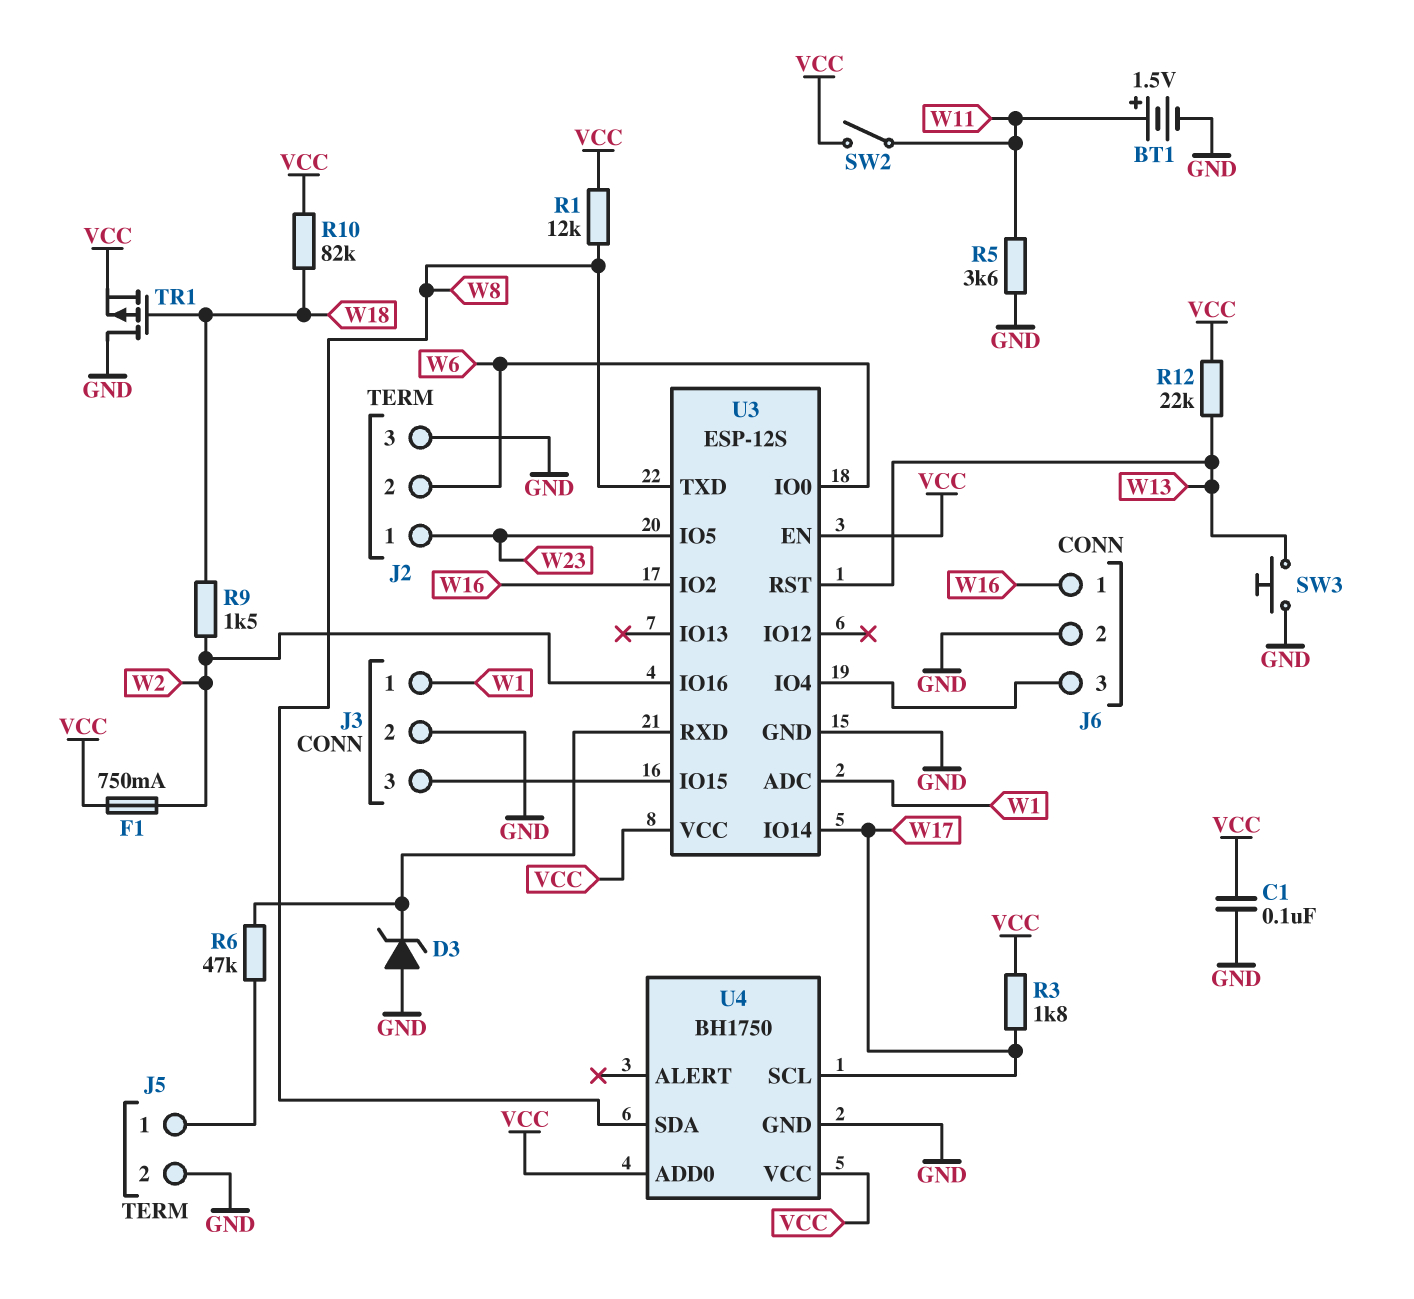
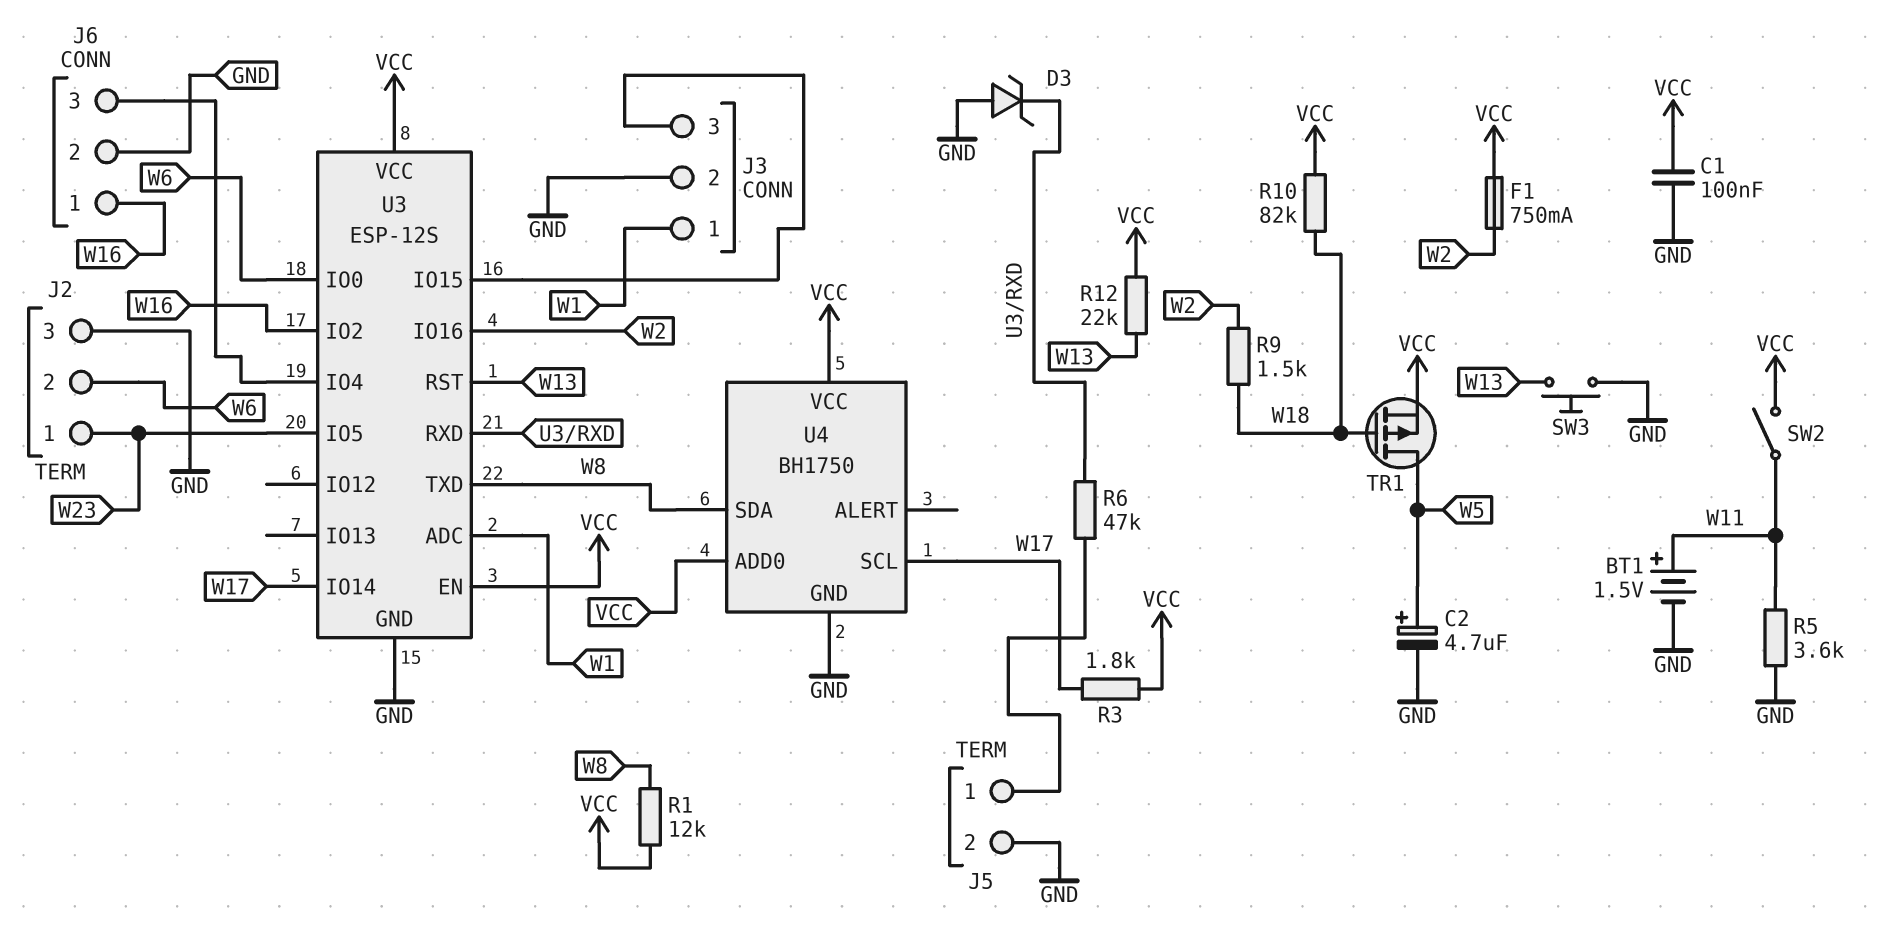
C2: none -> 4.7uF (plus W5, minus GND)
TR1: PMOS (G W18, D GND, S VCC) -> PMOS (G W18, D W5, S VCC)

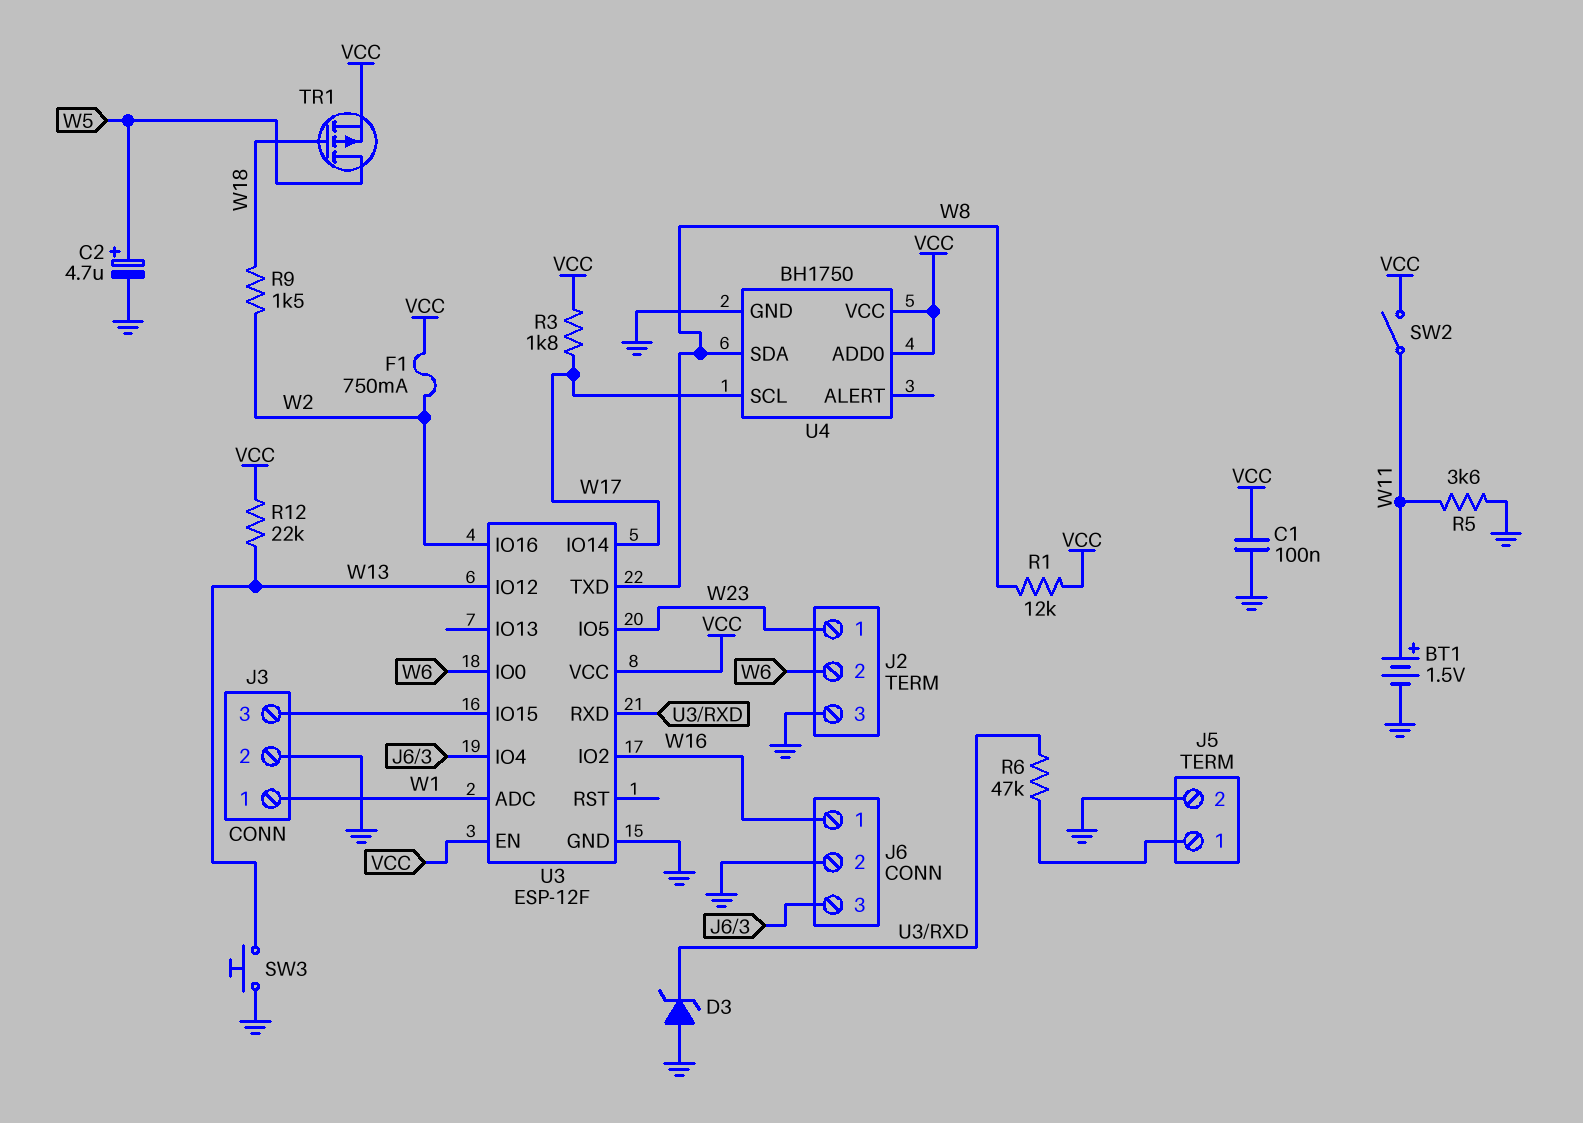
R10: 82k (VCC, W18) -> none
U3: ESP-12S -> ESP-12F
U3 pin IO12: none -> W13
U3 pin RST: W13 -> none

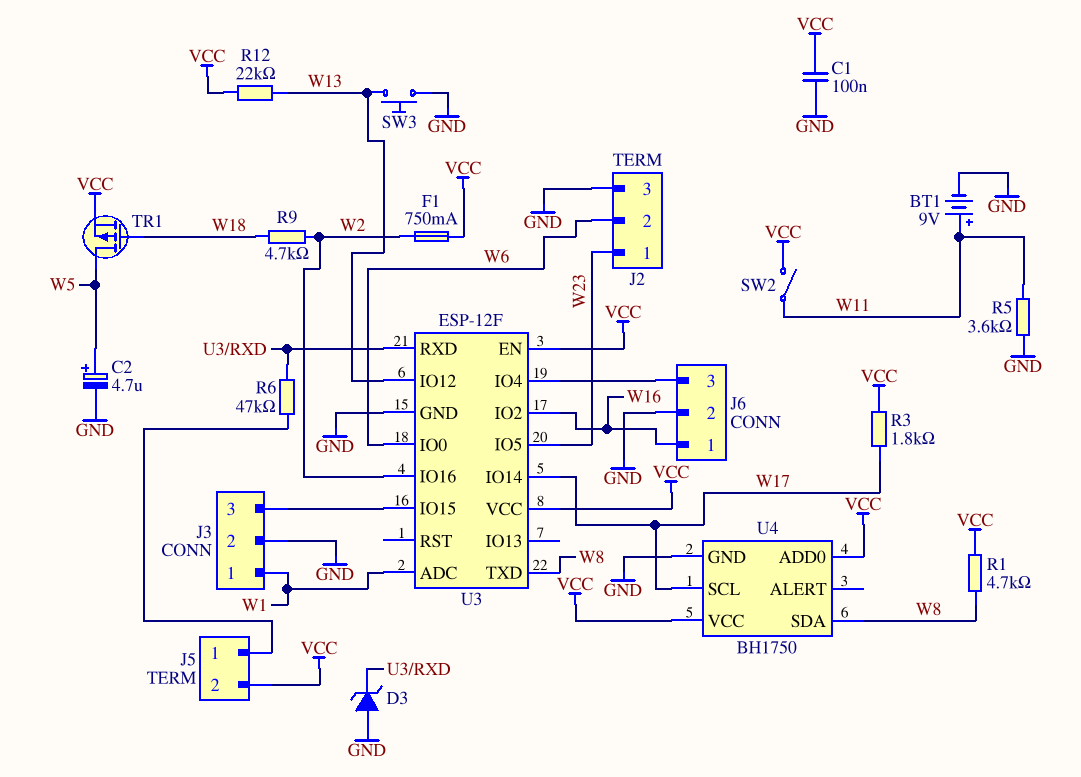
BT1: 1.5V (plus W11, minus GND) -> 9V (plus W11, minus GND)
J5 pin 2: GND -> VCC
R1: 12k (VCC, W8) -> 4.7k (VCC, W8)
R9: 1.5k (W2, W18) -> 4.7k (W2, W18)

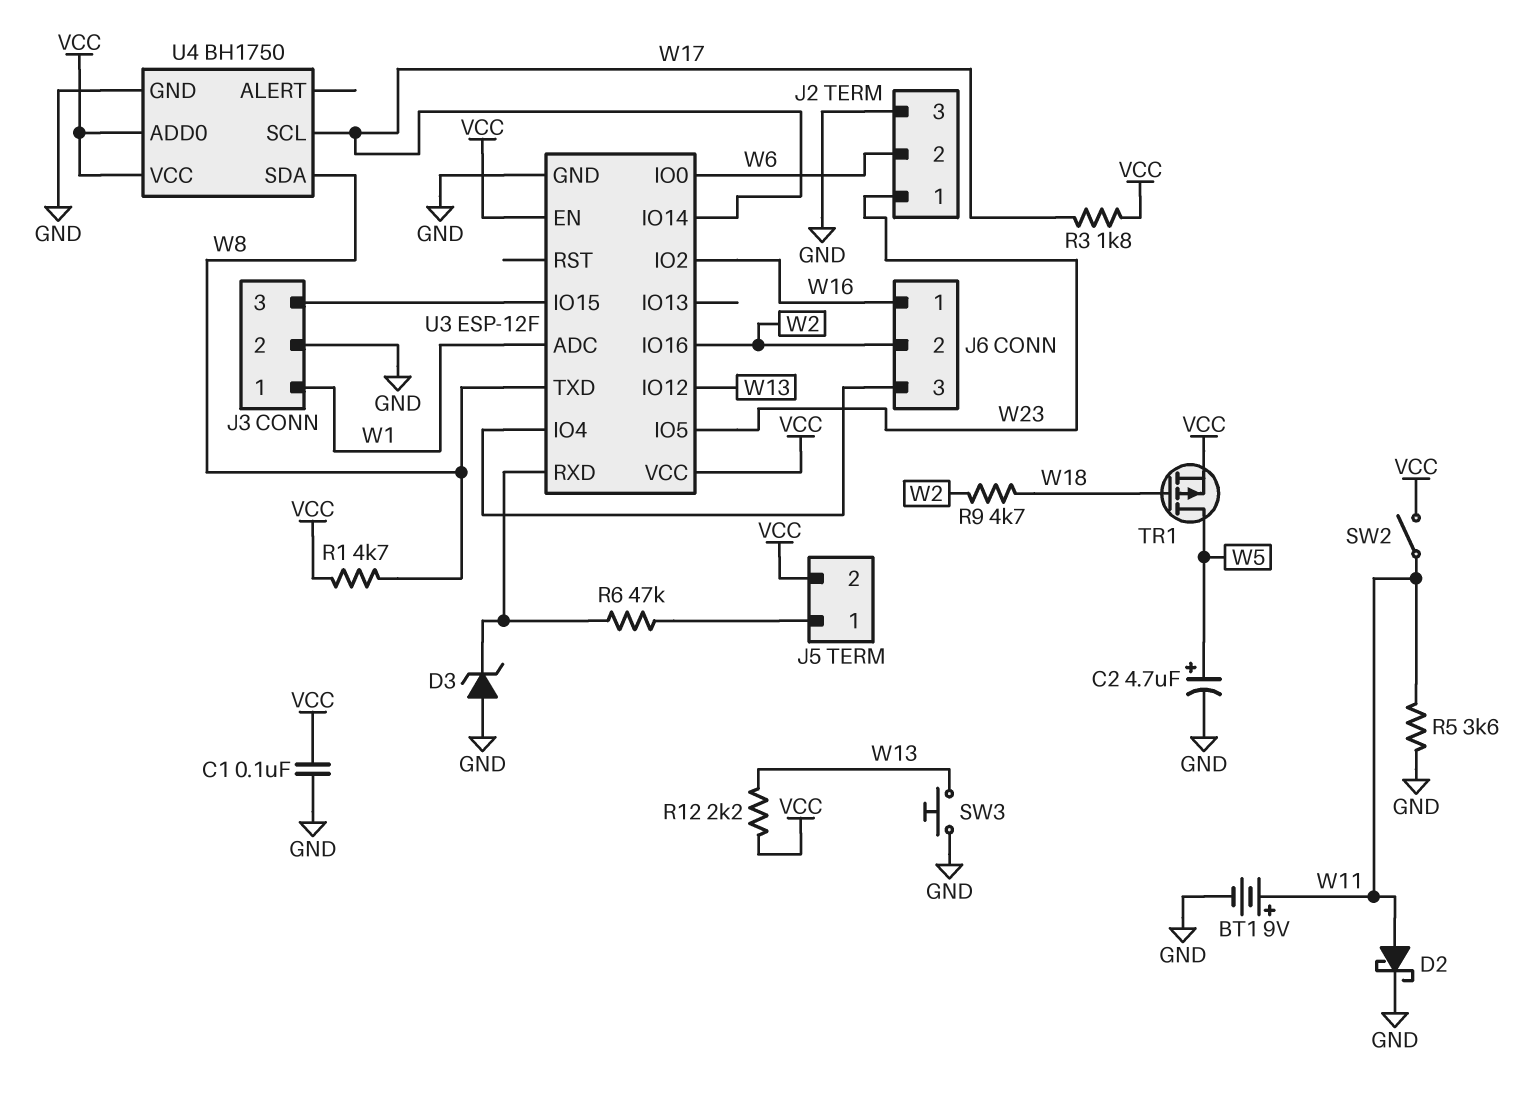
D2: none -> schottky (A W11, K GND)
F1: 750mA (VCC, W2) -> none
J6 pin 2: GND -> W2
R12: 22k (VCC, W13) -> 2.2k (VCC, W13)

